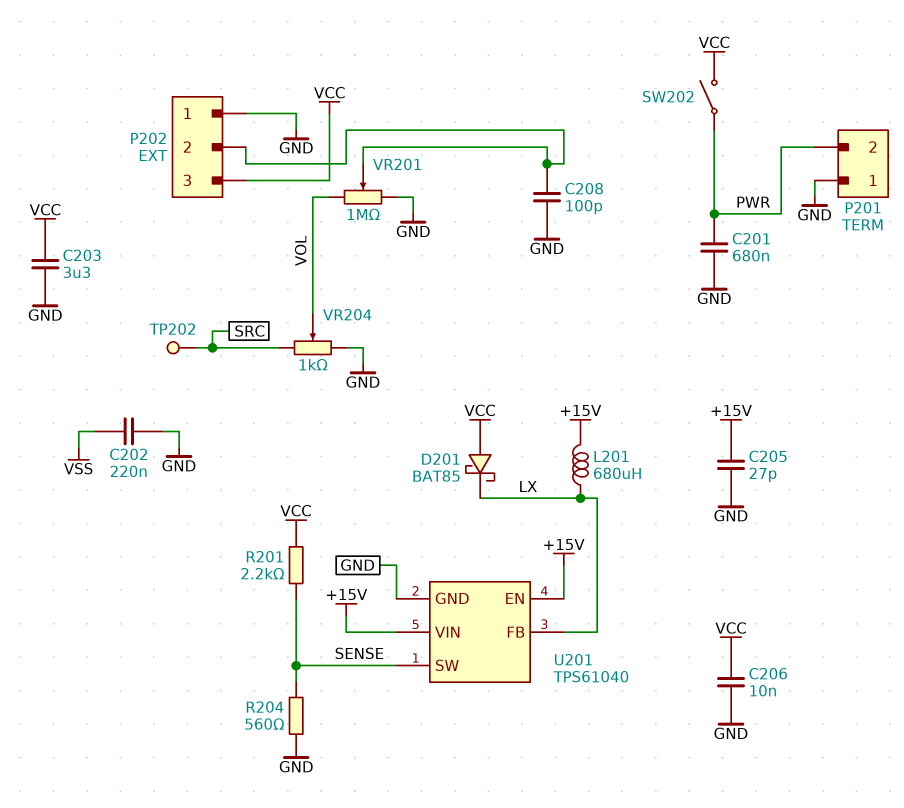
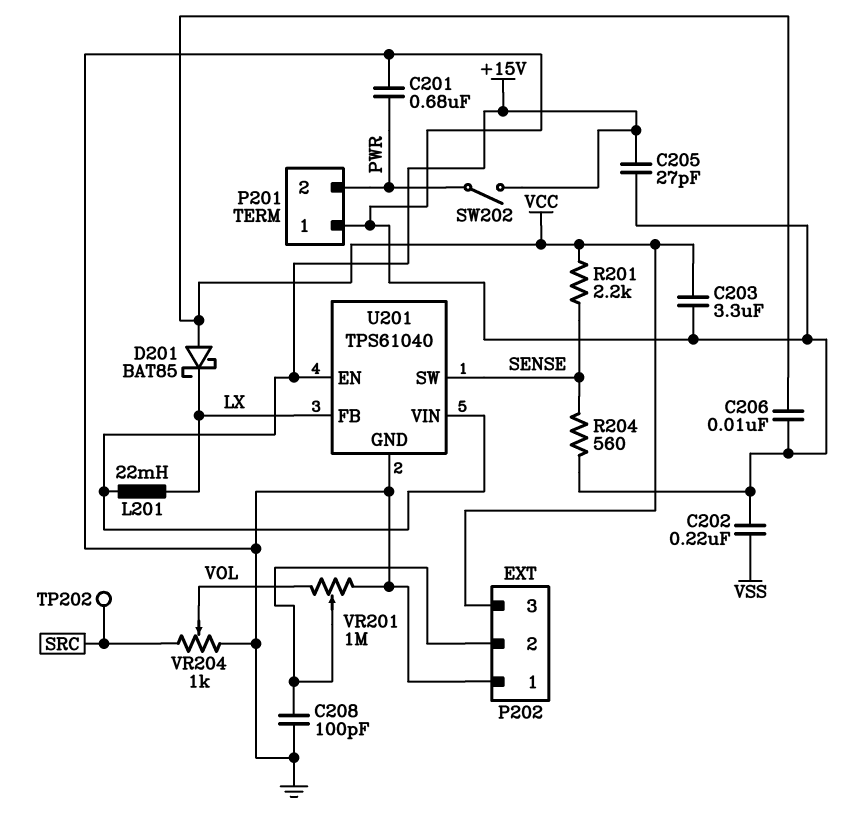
L201: 680uH (+15V, LX) -> 22mH (+15V, LX)
SW202: switch (PWR, VCC) -> switch (+15V, PWR)

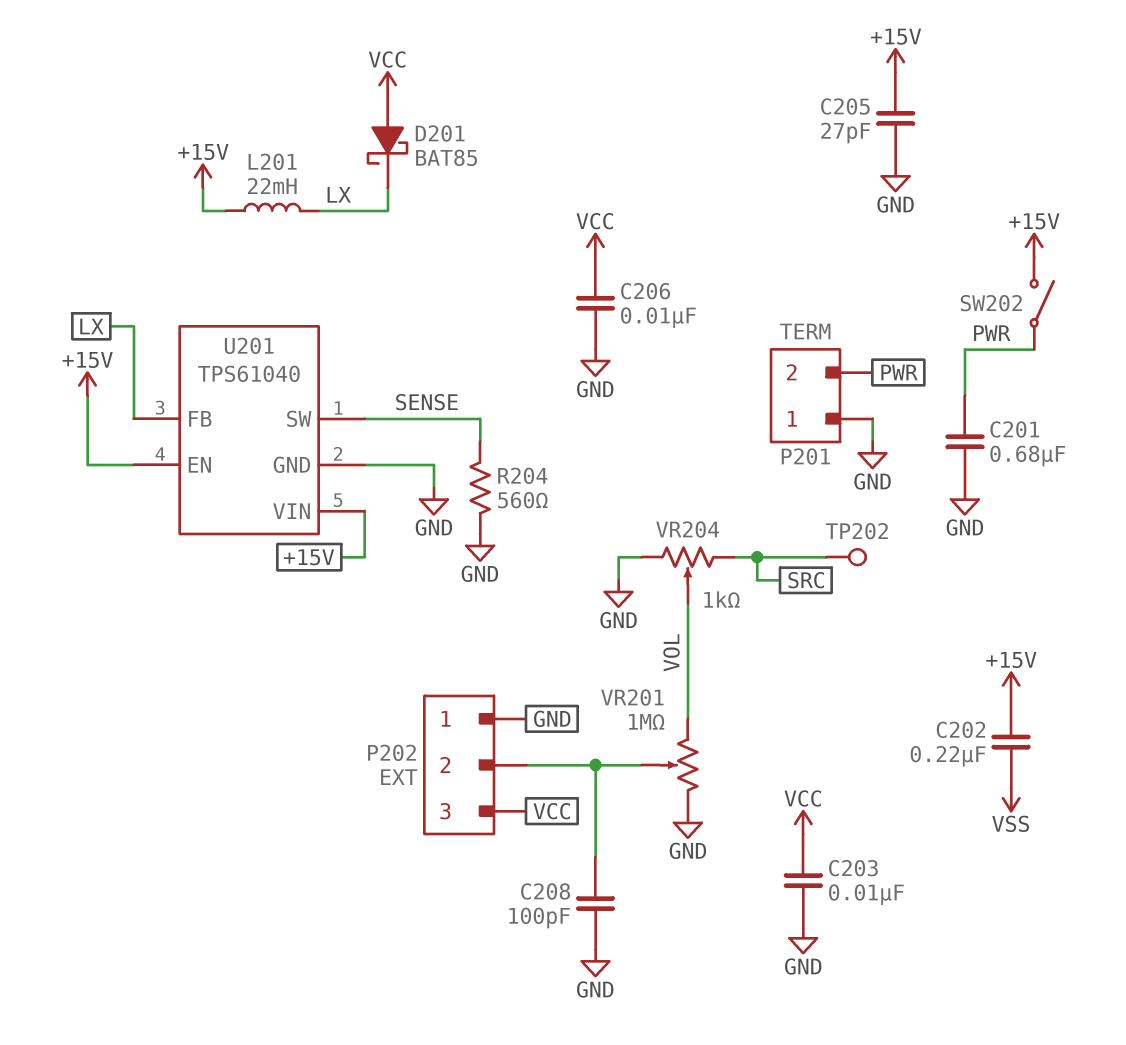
C202: 220nF (GND, VSS) -> 220nF (+15V, VSS)
C203: 3.3uF (GND, VCC) -> 10nF (GND, VCC)
R201: 2.2k (SENSE, VCC) -> none

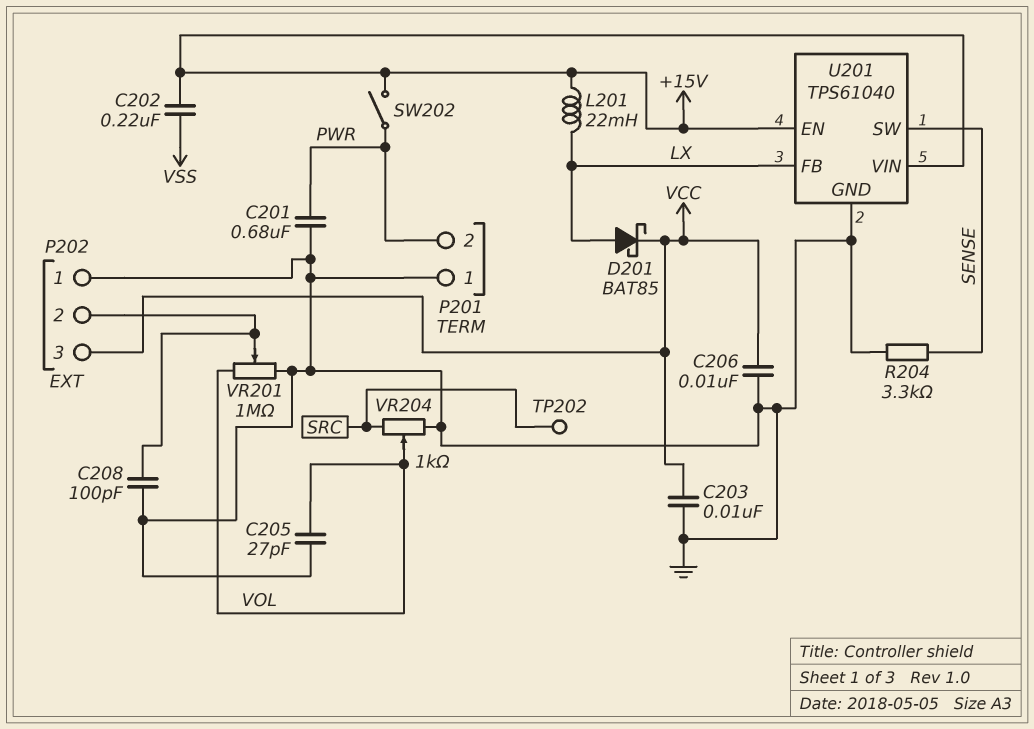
C205: 27pF (+15V, GND) -> 27pF (GND, VOL)
D201: schottky BAT85 (A VCC, K LX) -> schottky BAT85 (A LX, K VCC)
R204: 560 (GND, SENSE) -> 3.3k (GND, SENSE)

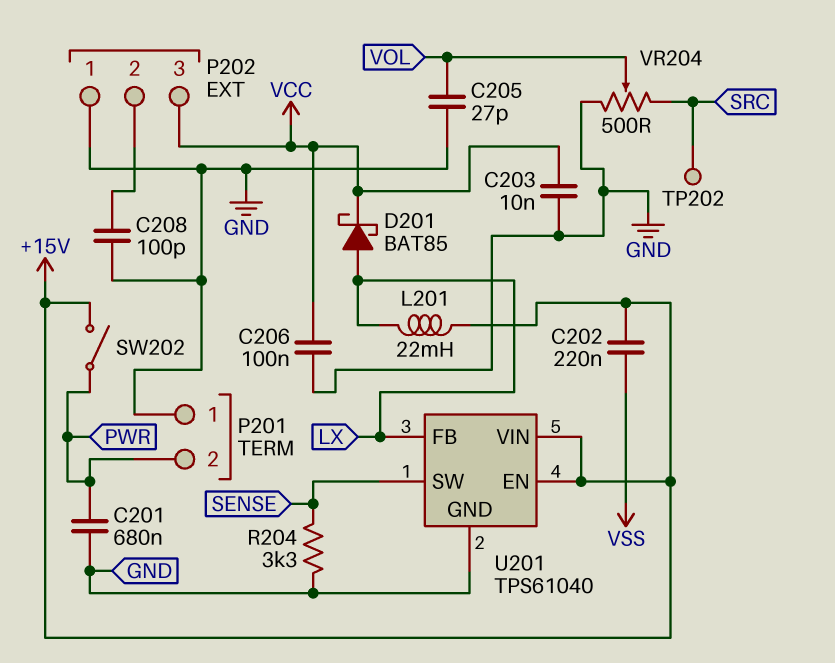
C206: 10nF (GND, VCC) -> 100nF (GND, VCC)
VR201: 1M (GND, VOL, wiper P202/2) -> none
VR204: 1k (GND, SRC, wiper VOL) -> 500 (GND, SRC, wiper VOL)

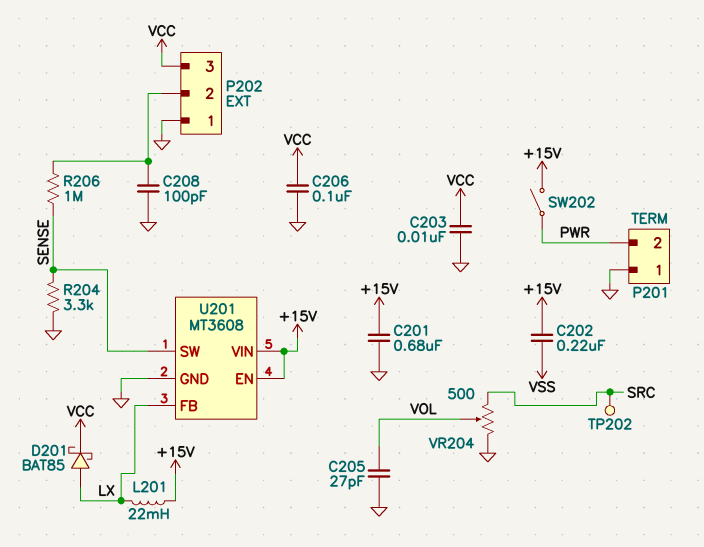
C201: 680nF (GND, PWR) -> 680nF (+15V, GND)
R206: none -> 1M (P202/2, SENSE)
U201: TPS61040 -> MT3608

